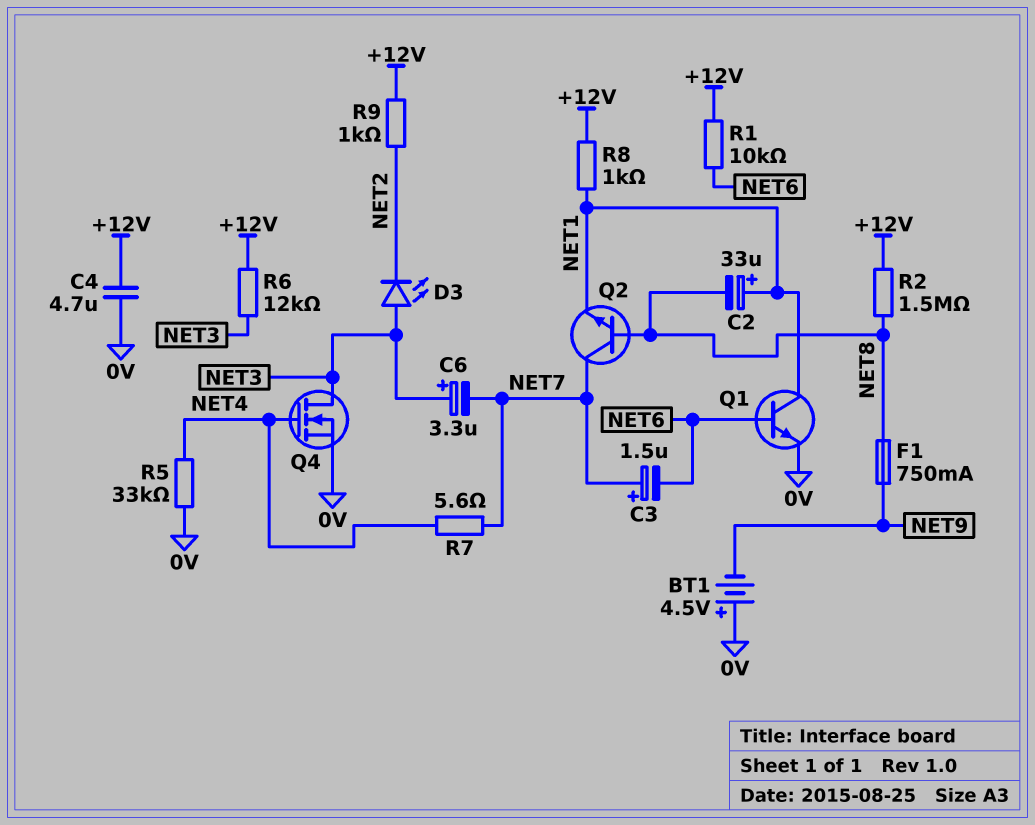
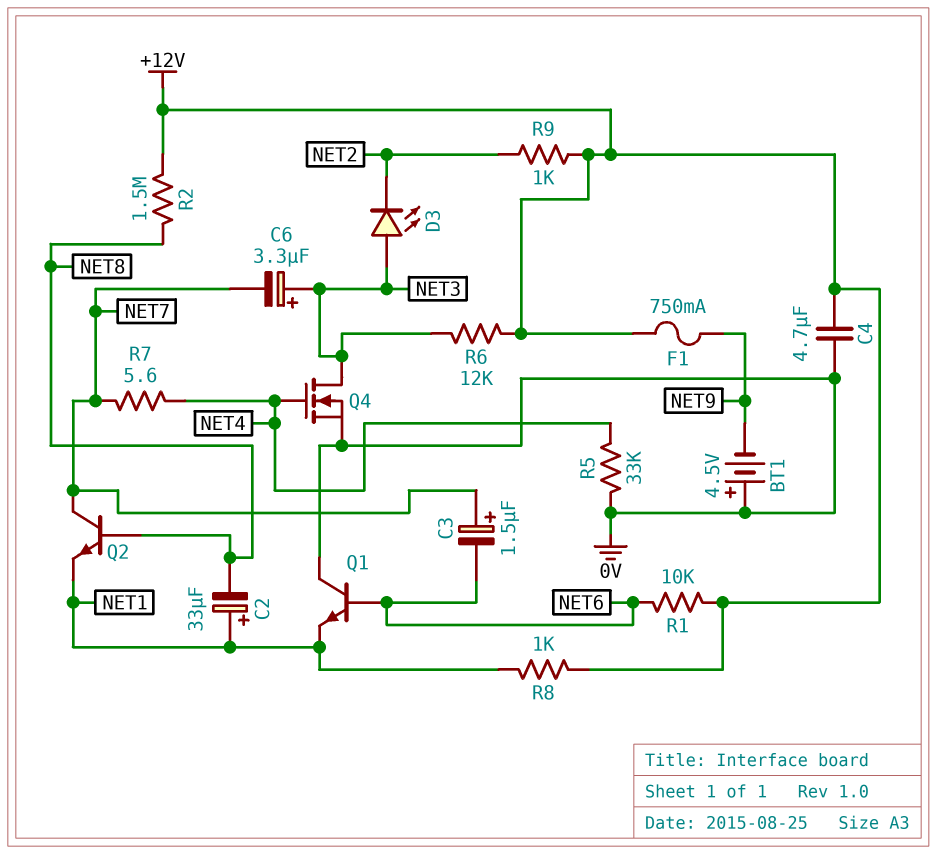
F1: 750mA (NET8, NET9) -> 750mA (+12V, NET9)
Q1: NPN (B NET6, C NET1, E 0V) -> NPN (B NET6, C 0V, E NET1)

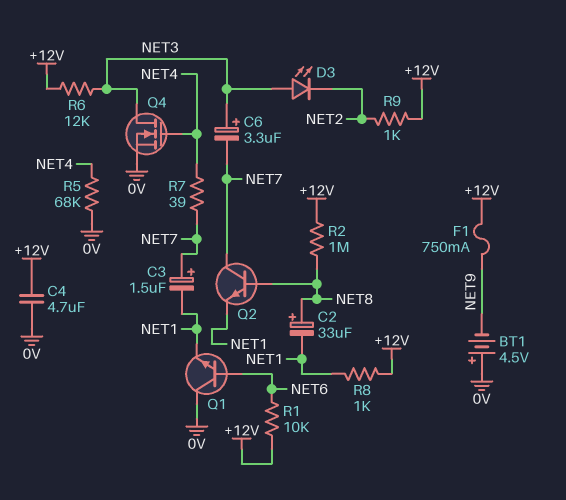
C2: 33uF (plus NET1, minus NET8) -> 33uF (plus NET8, minus NET1)
C3: 1.5uF (plus NET7, minus NET6) -> 1.5uF (plus NET7, minus NET1)
R2: 1.5M (+12V, NET8) -> 1M (+12V, NET8)
R5: 33k (0V, NET4) -> 68k (0V, NET4)
R7: 5.6 (NET4, NET7) -> 39 (NET4, NET7)

